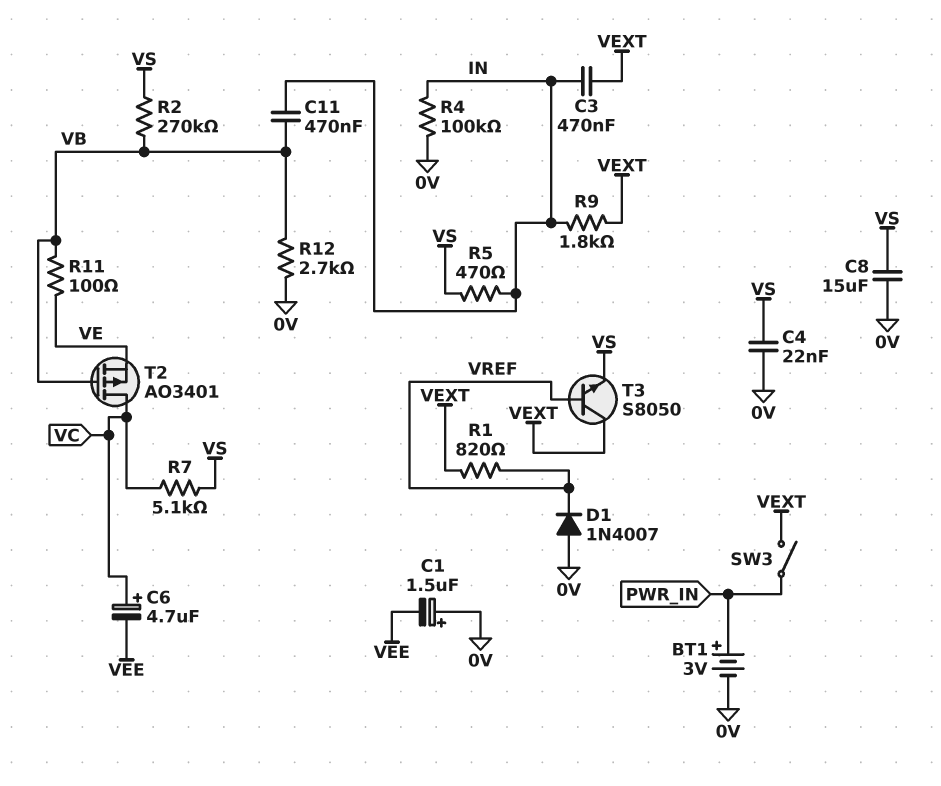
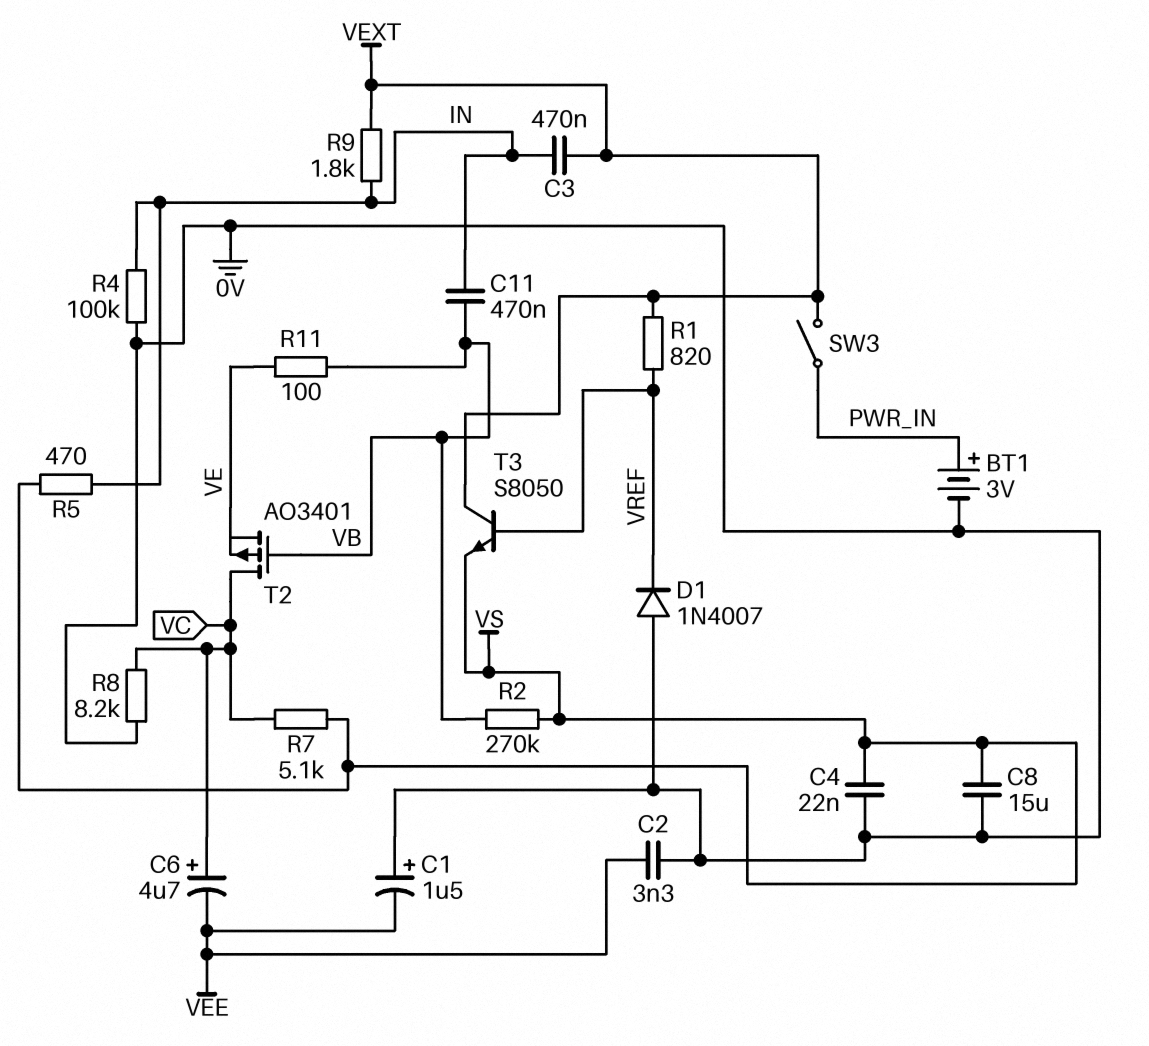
C2: none -> 3.3nF (0V, VEE)
R8: none -> 8.2k (0V, VC)
R12: 2.7k (0V, VB) -> none

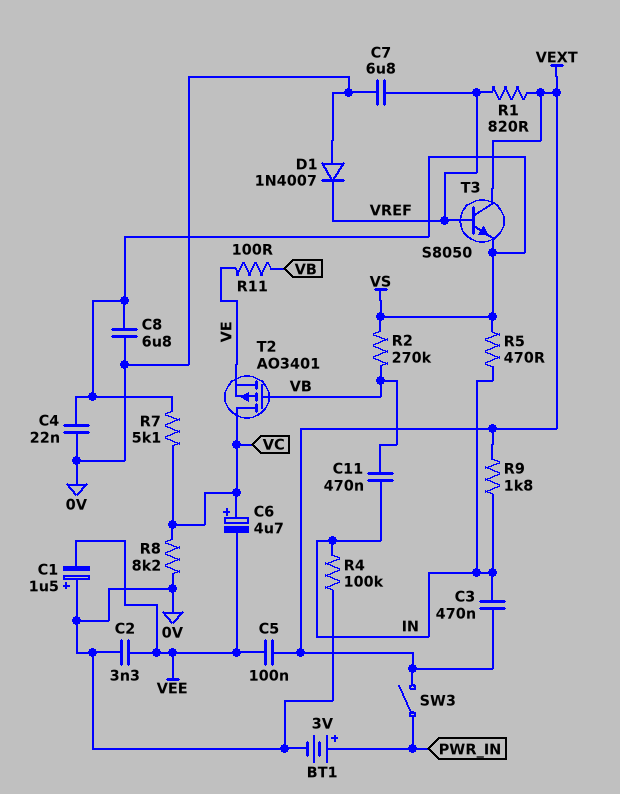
C5: none -> 100nF (VEE, VEXT)
C7: none -> 6.8uF (0V, VREF)
C8: 15uF (0V, VS) -> 6.8uF (0V, VS)

